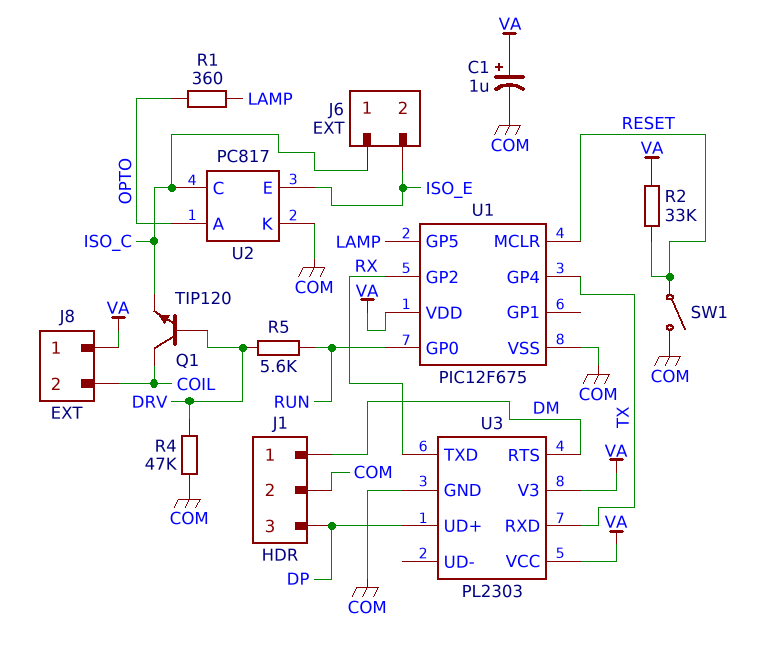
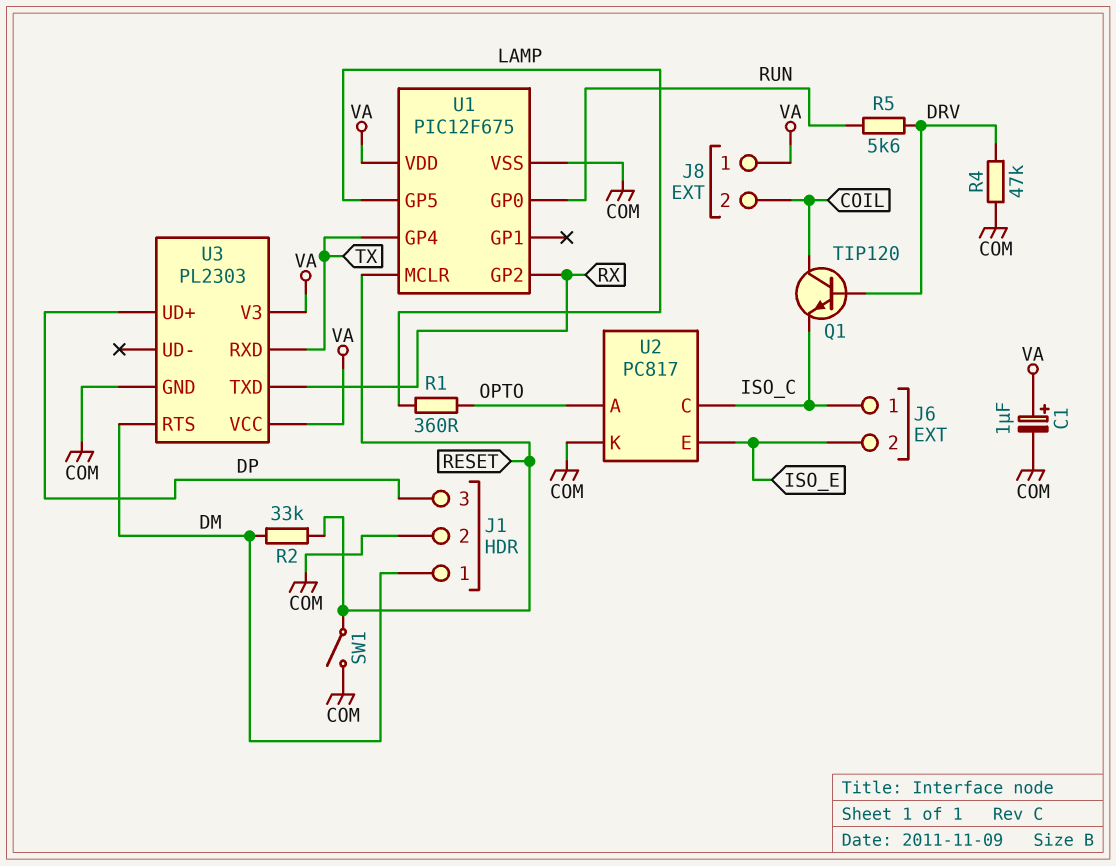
R2: 33k (RESET, VA) -> 33k (DM, RESET)

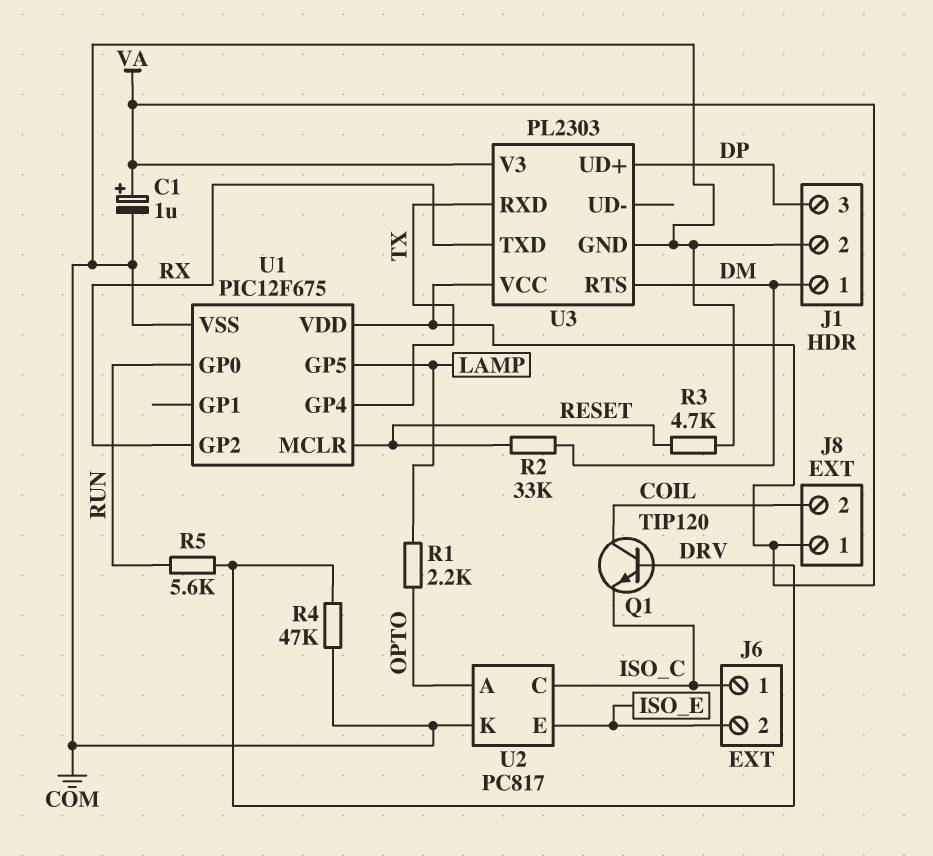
R1: 360 (LAMP, OPTO) -> 2.2k (LAMP, OPTO)
R3: none -> 4.7k (COM, RESET)
SW1: switch (COM, RESET) -> none

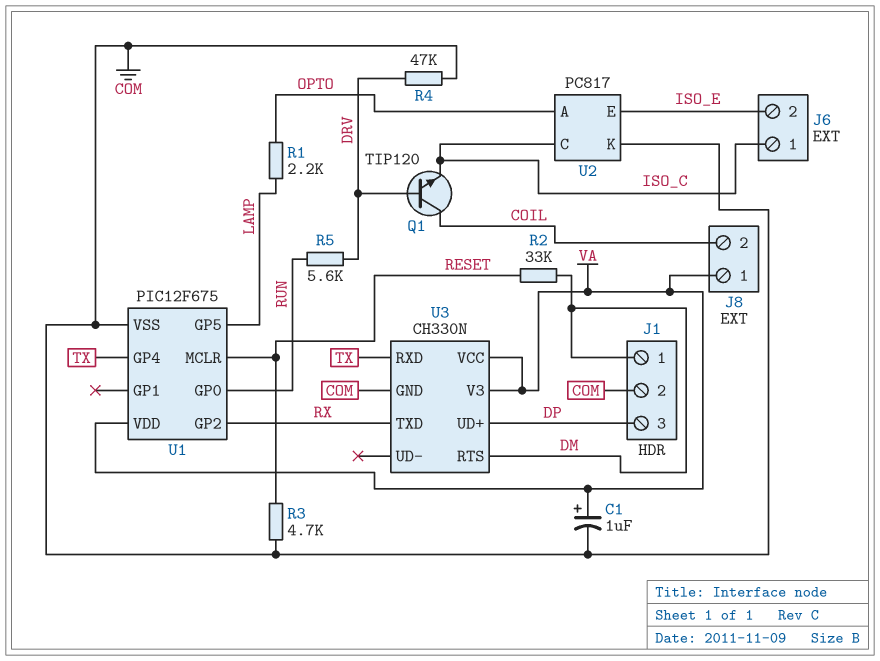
U3: PL2303 -> CH330N

